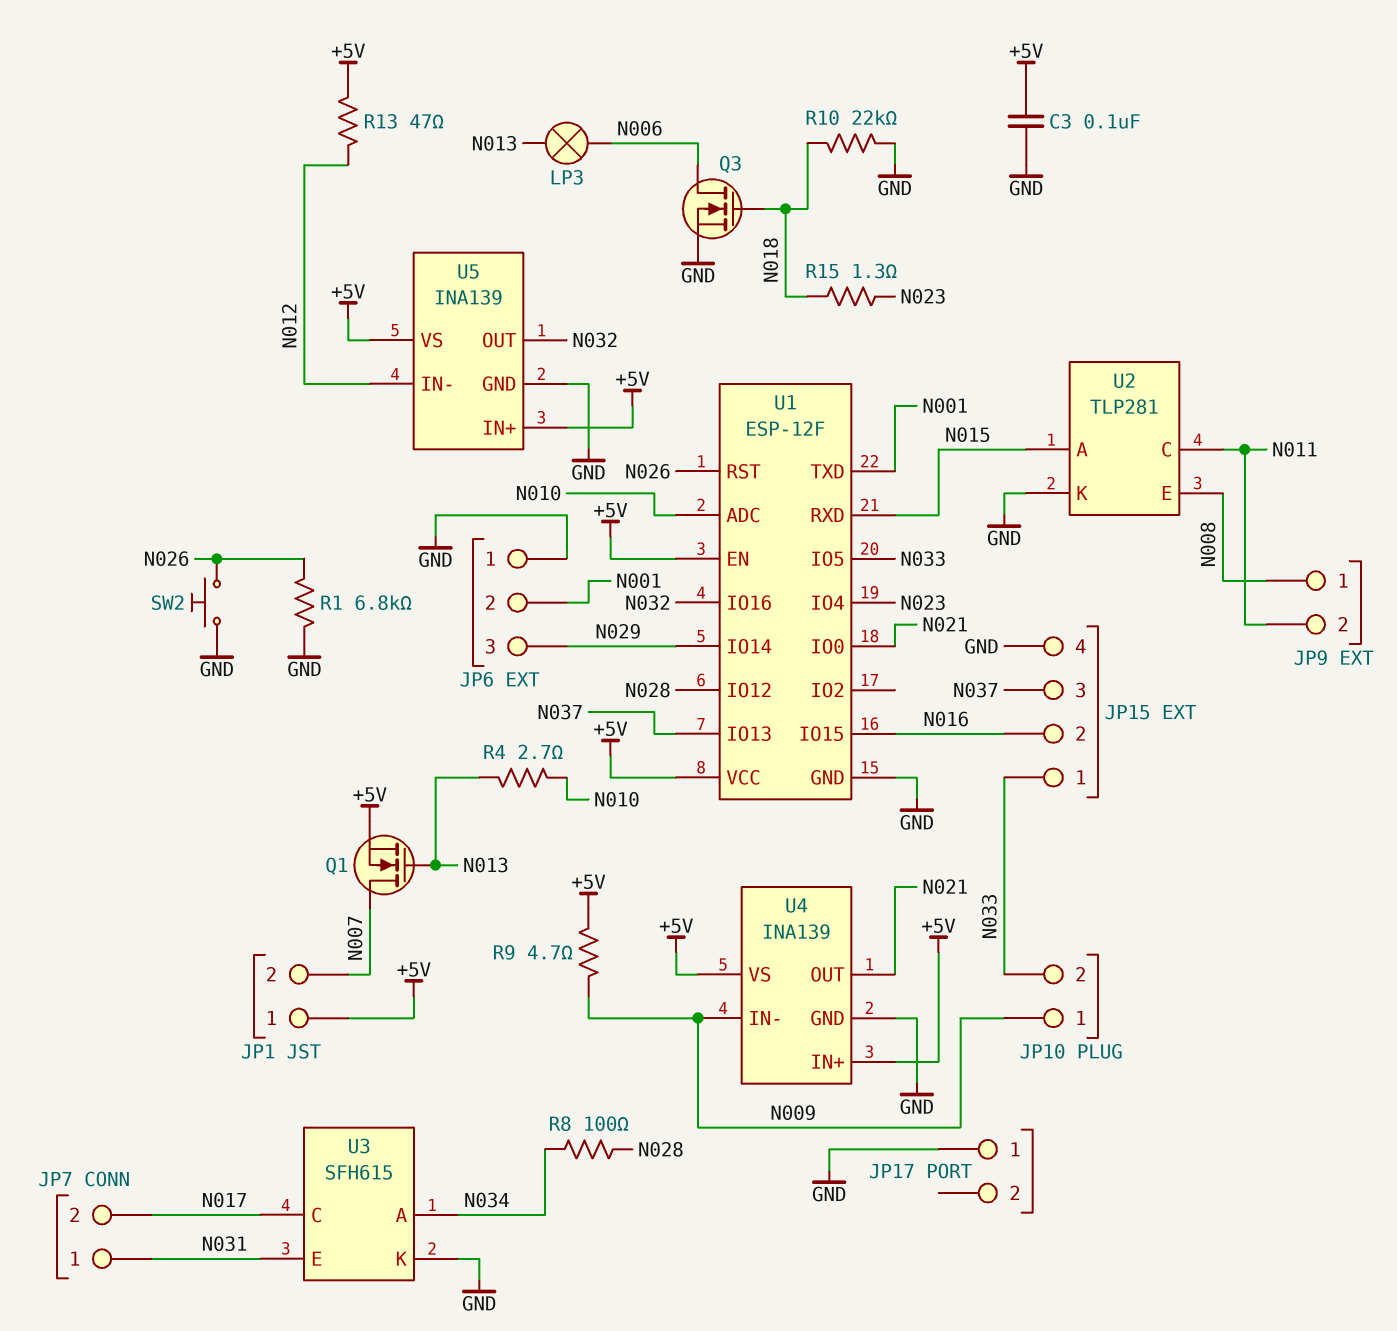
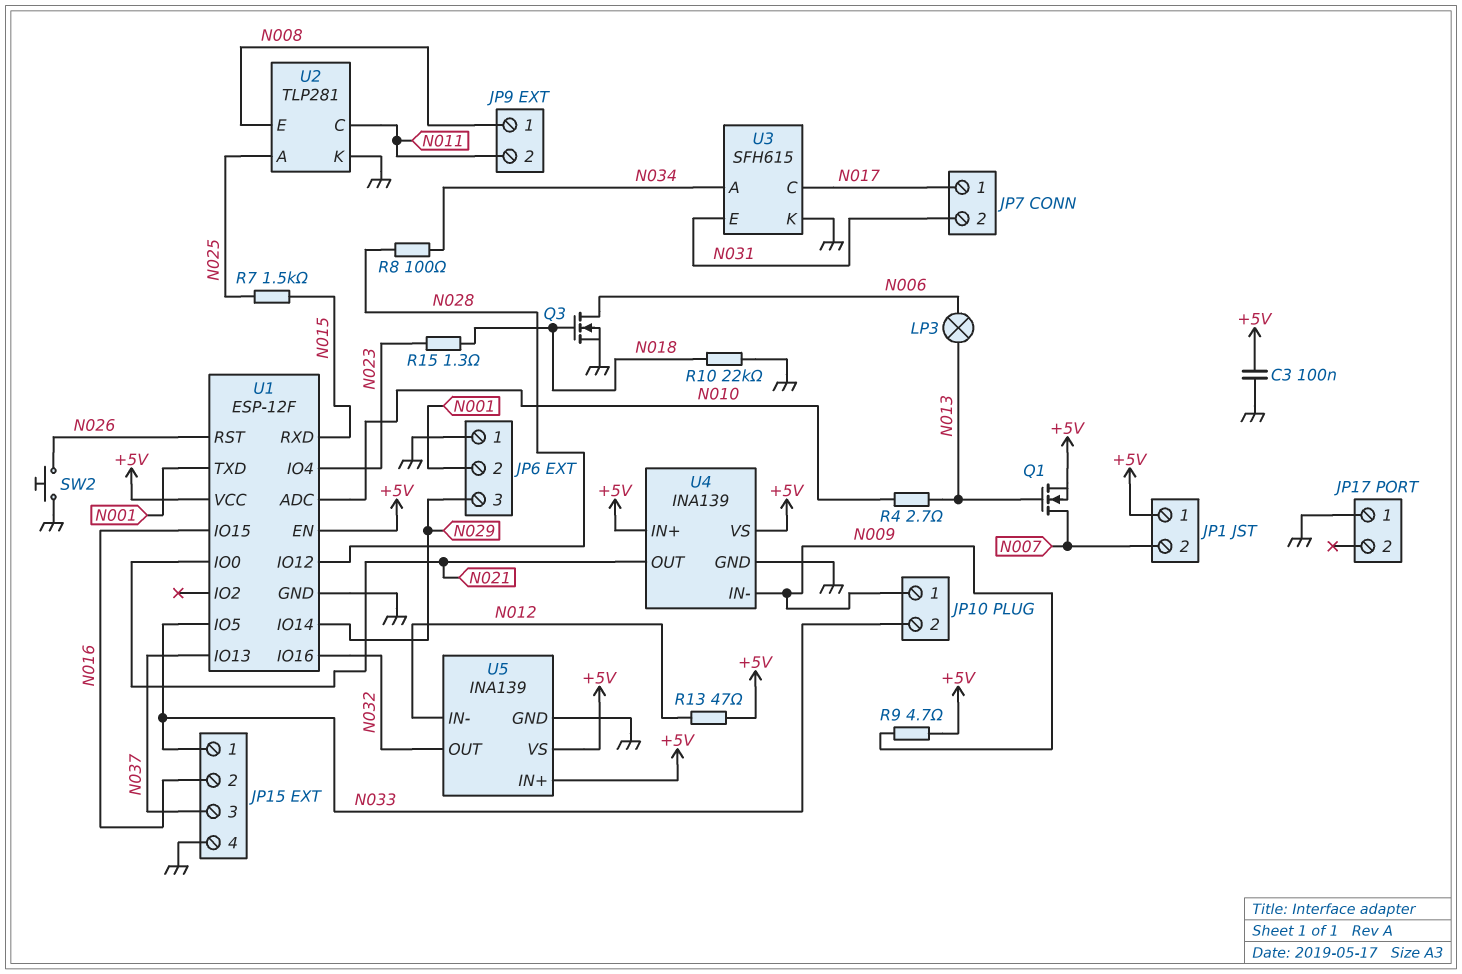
JP7 pin 1: N031 -> N017
JP7 pin 2: N017 -> N031
R1: 6.8k (GND, N026) -> none
R7: none -> 1.5k (N015, N025)
U2 pin A: N015 -> N025

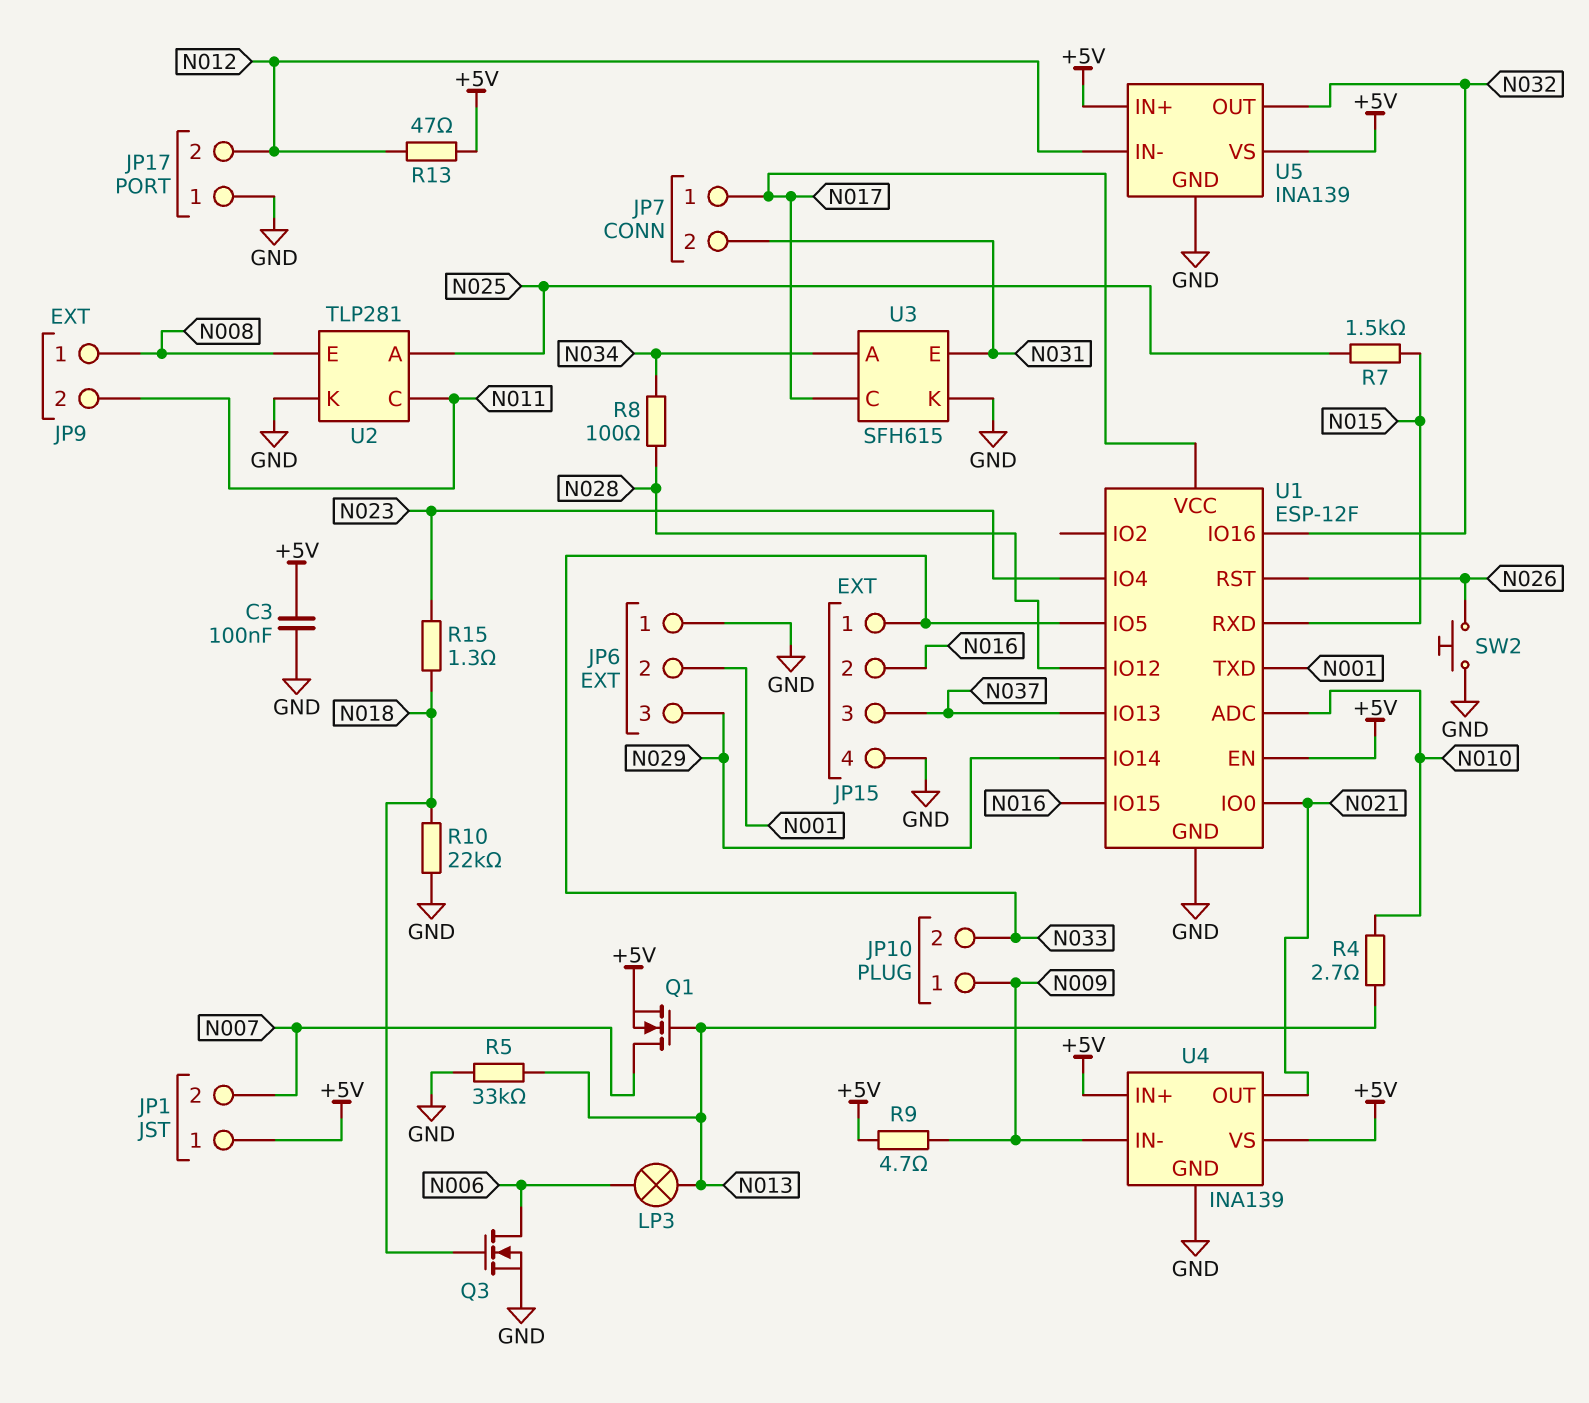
JP17 pin 2: none -> N012
R5: none -> 33k (GND, N013)
U1 pin VCC: +5V -> N017

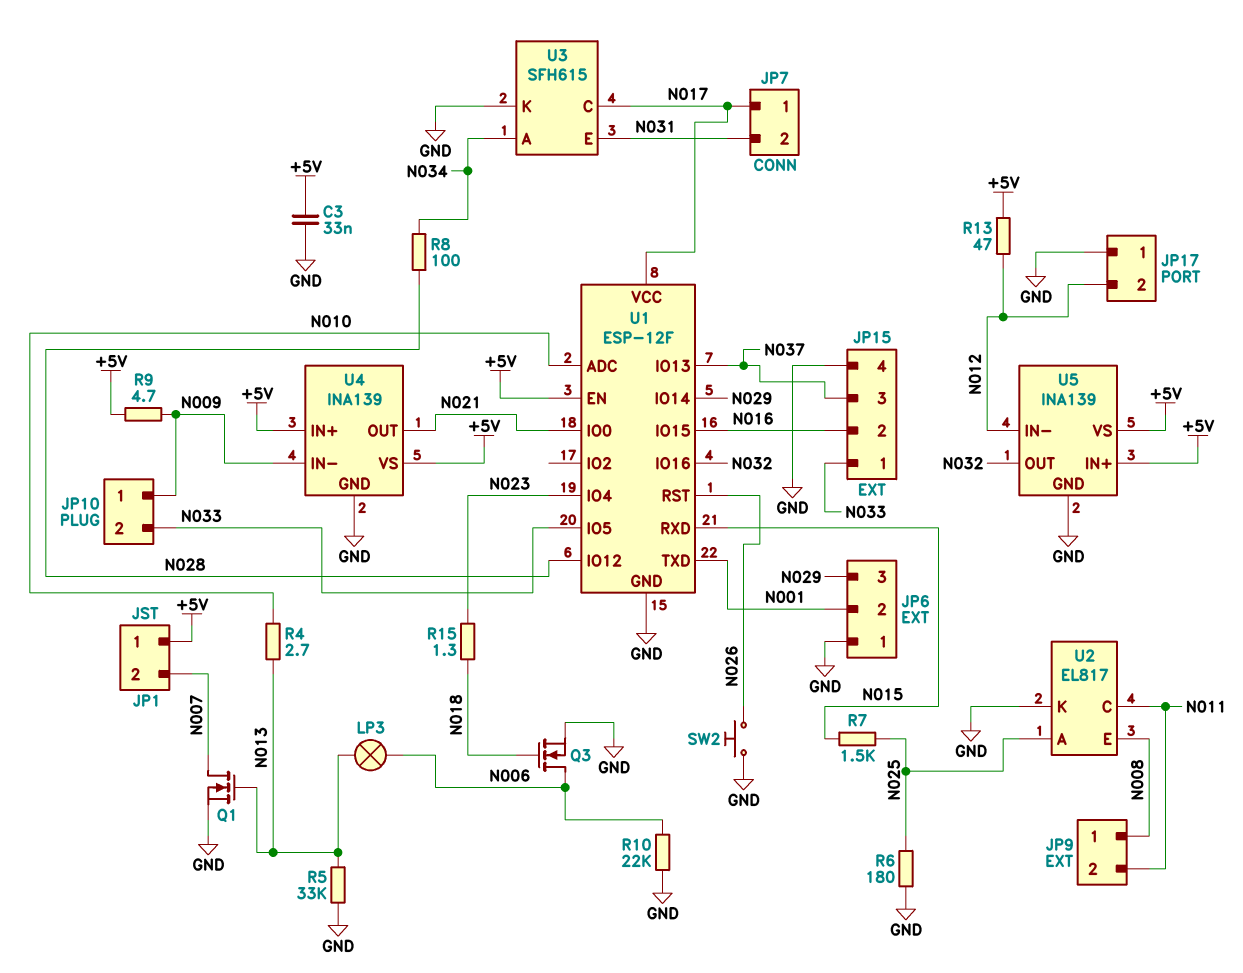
C3: 100nF (+5V, GND) -> 33nF (+5V, GND)
Q1: NMOS (G N013, D N007, S +5V) -> NMOS (G N013, D N007, S GND)
R6: none -> 180 (GND, N025)
R10: 22k (GND, N018) -> 22k (GND, N006)
U2: TLP281 -> EL817

